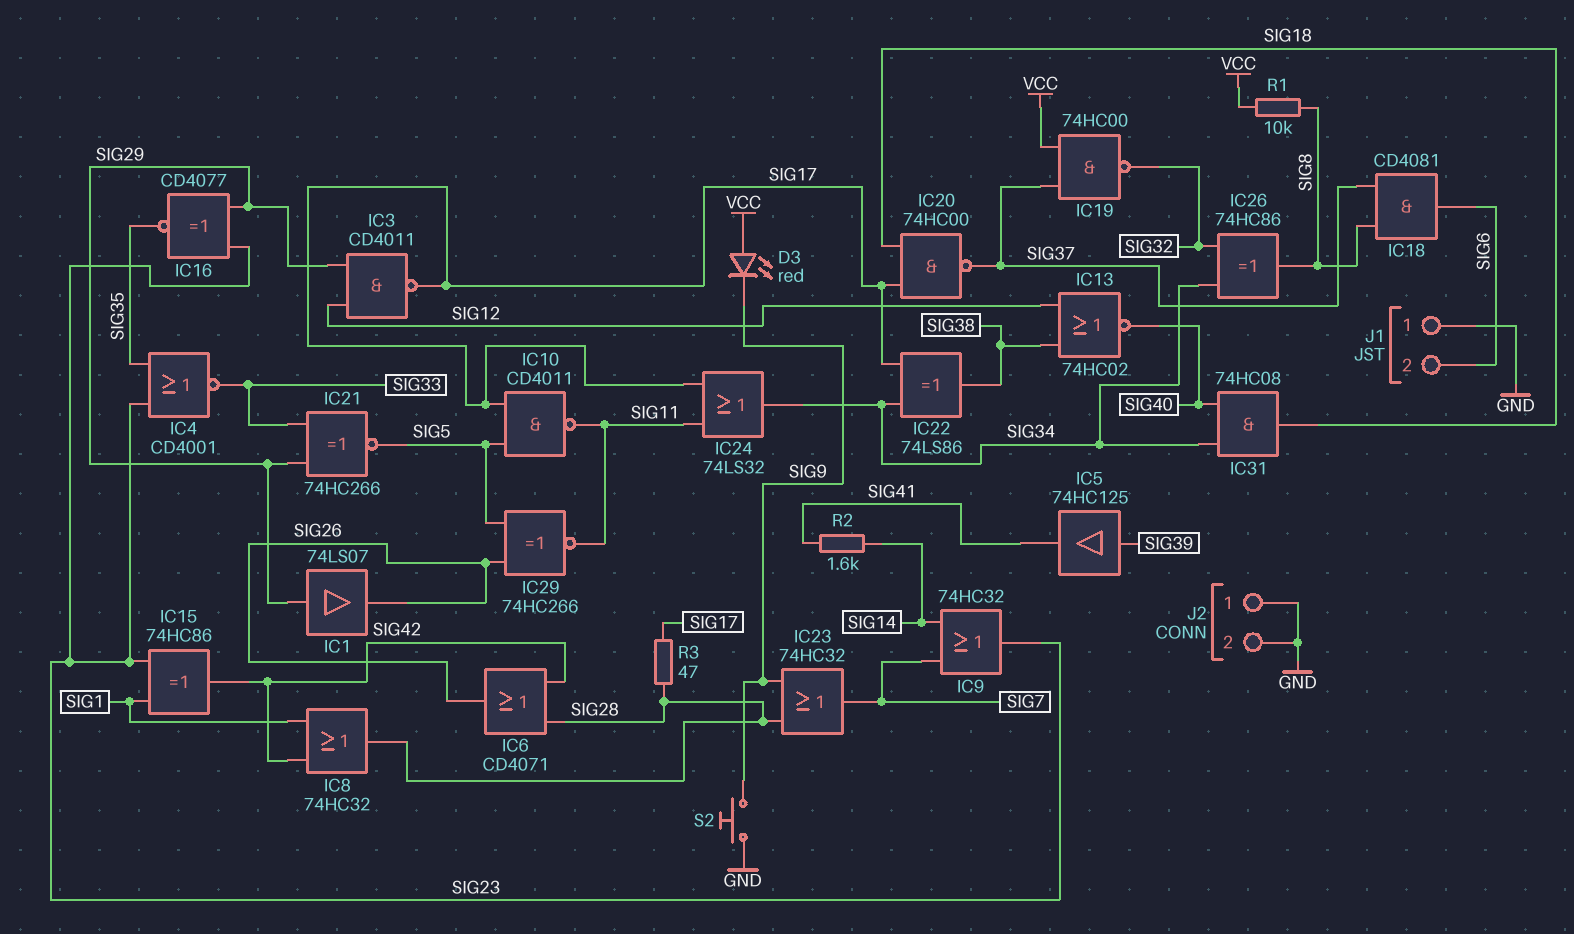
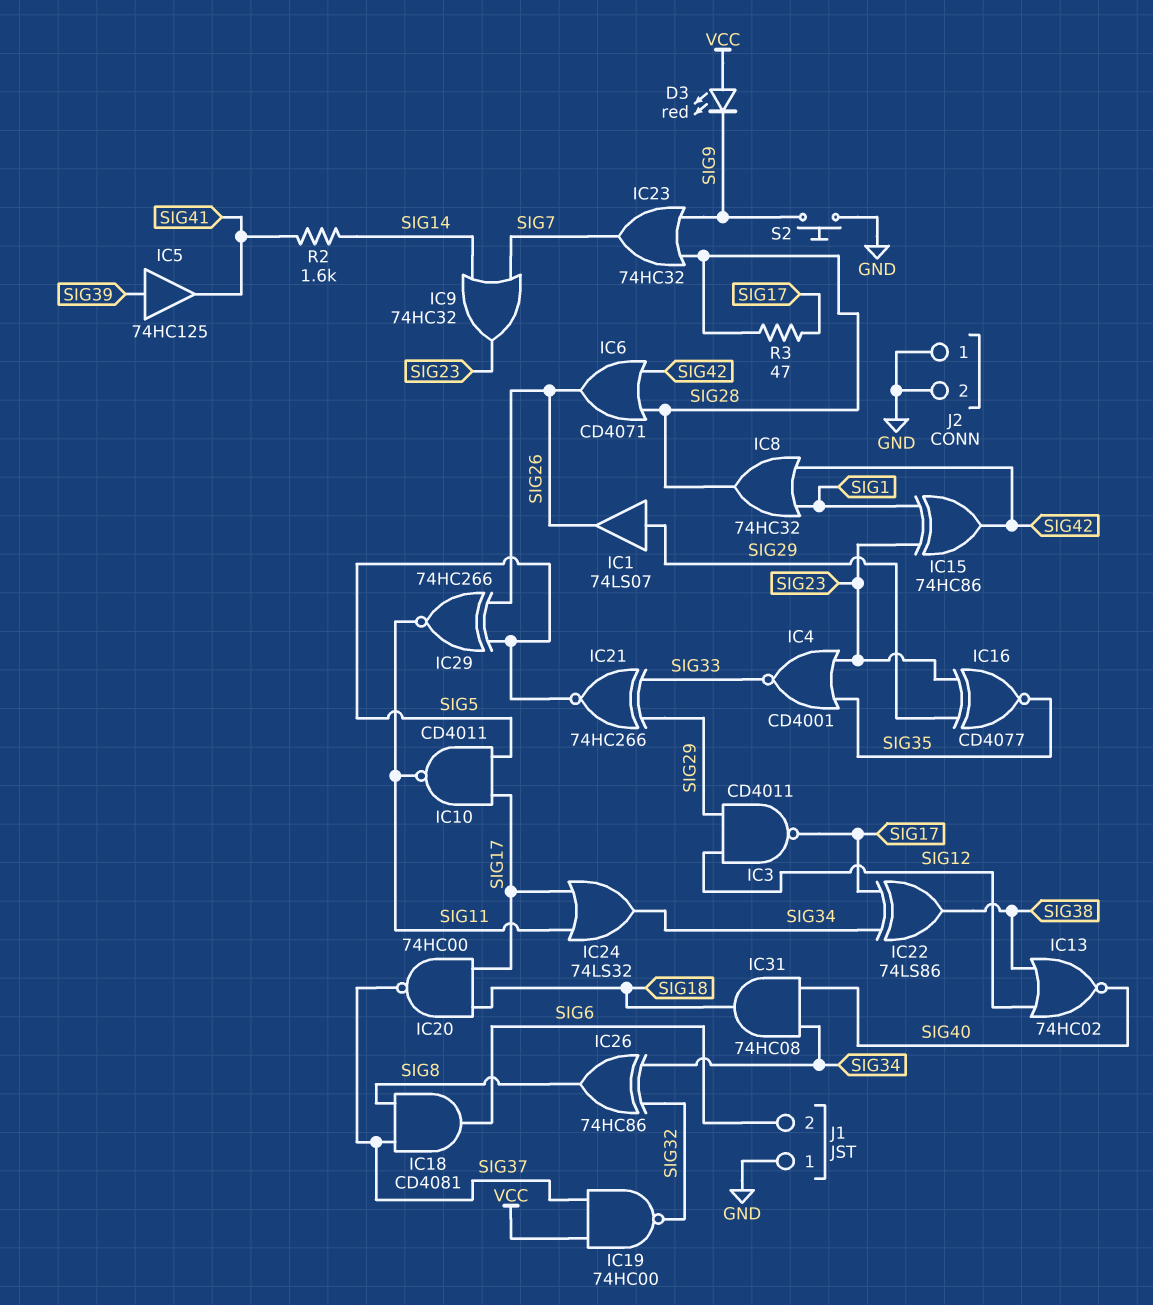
R1: 10k (SIG8, VCC) -> none

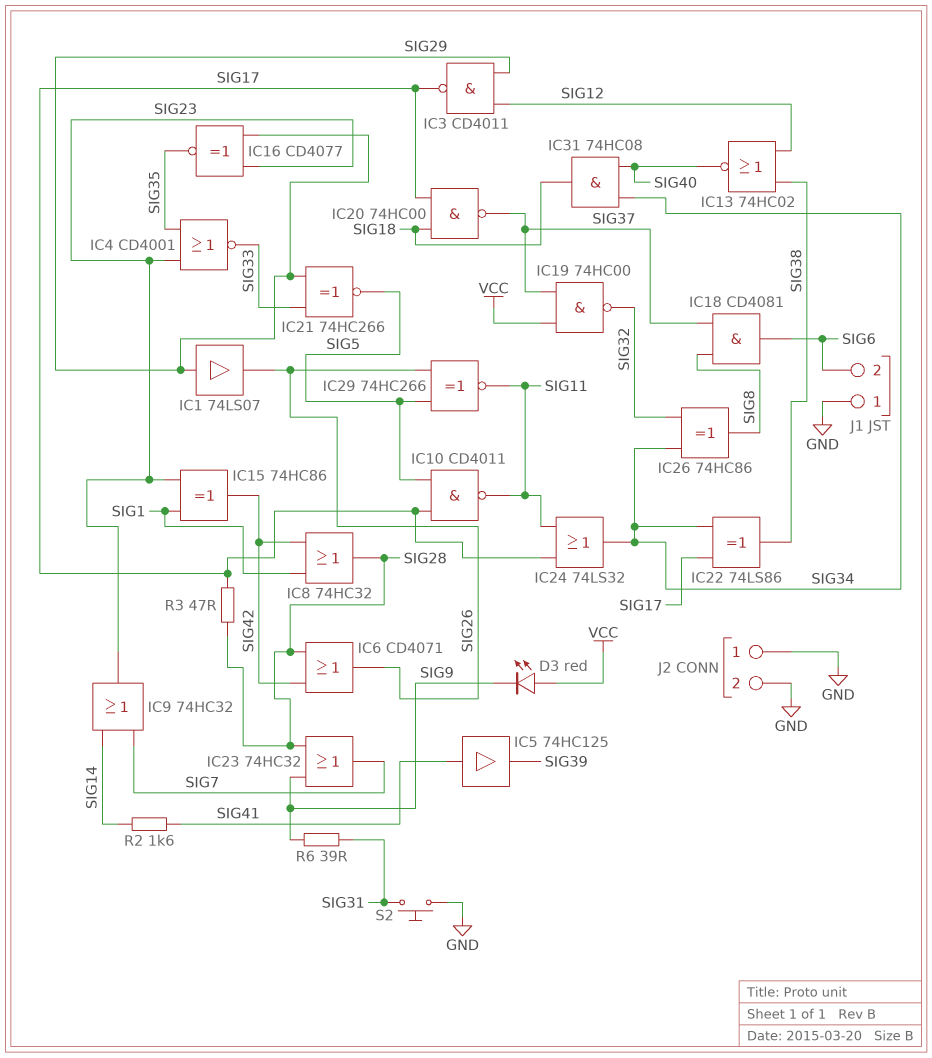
IC5: buffer 74HC125 (in SIG39, out SIG41) -> buffer 74HC125 (in SIG41, out SIG39)
R6: none -> 39 (SIG9, SIG31)
S2: button (GND, SIG9) -> button (GND, SIG31)

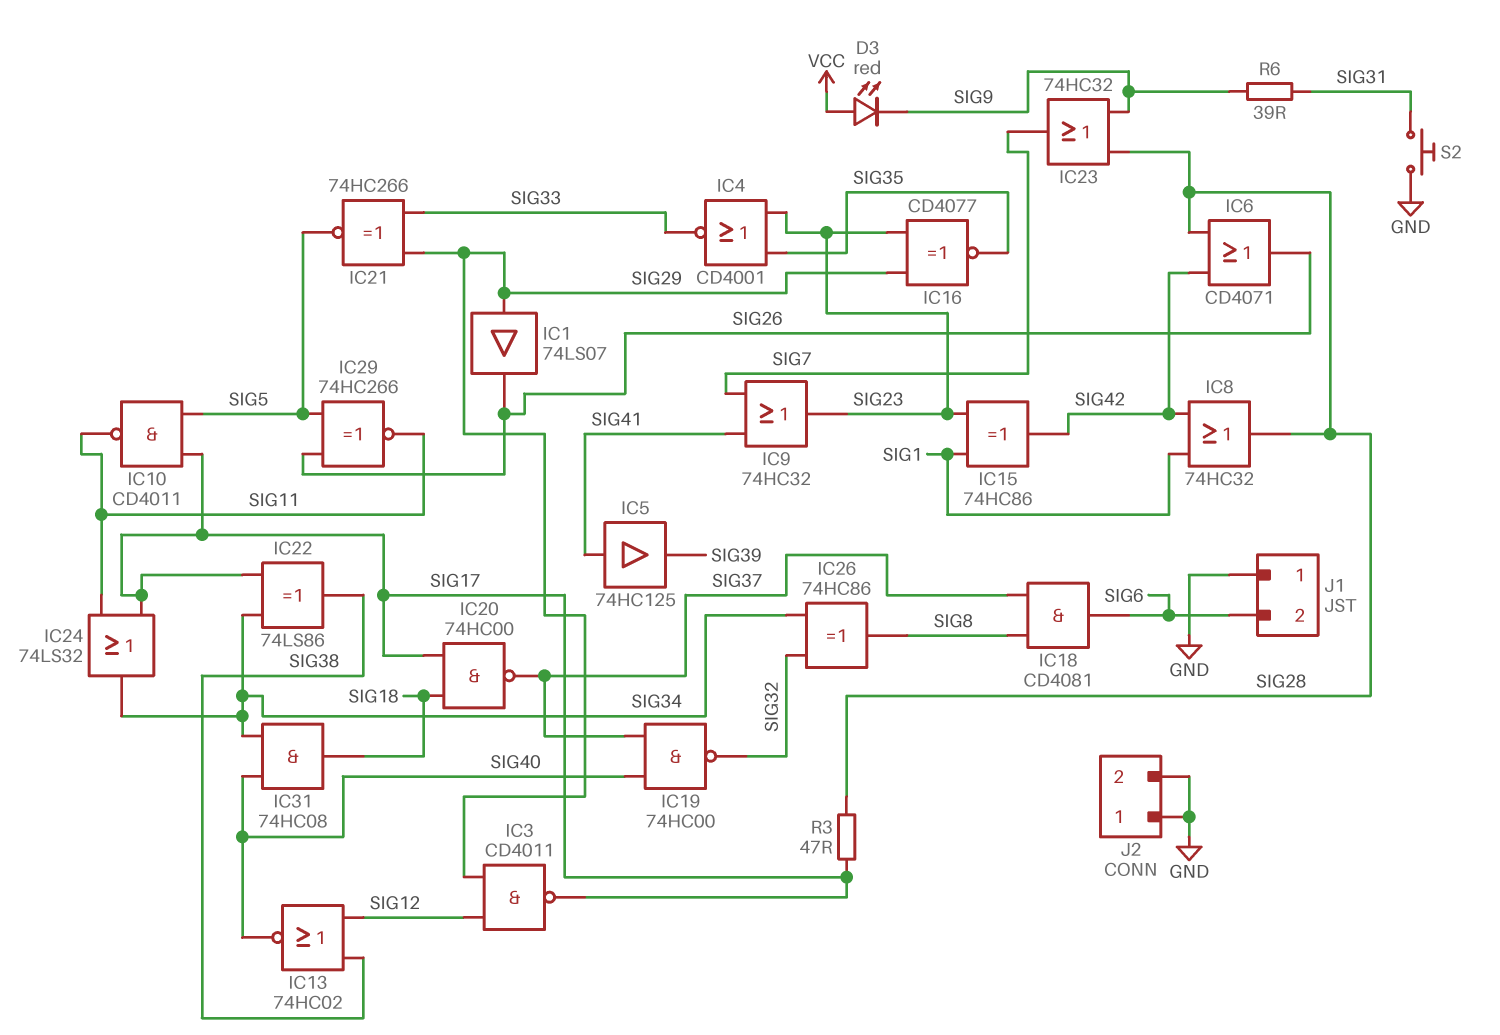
IC9: OR 74HC32 (in SIG7, in SIG14, out SIG23) -> OR 74HC32 (in SIG7, in SIG41, out SIG23)
IC19: NAND 74HC00 (in SIG37, in VCC, out SIG32) -> NAND 74HC00 (in SIG37, in SIG40, out SIG32)
R2: 1.6k (SIG14, SIG41) -> none

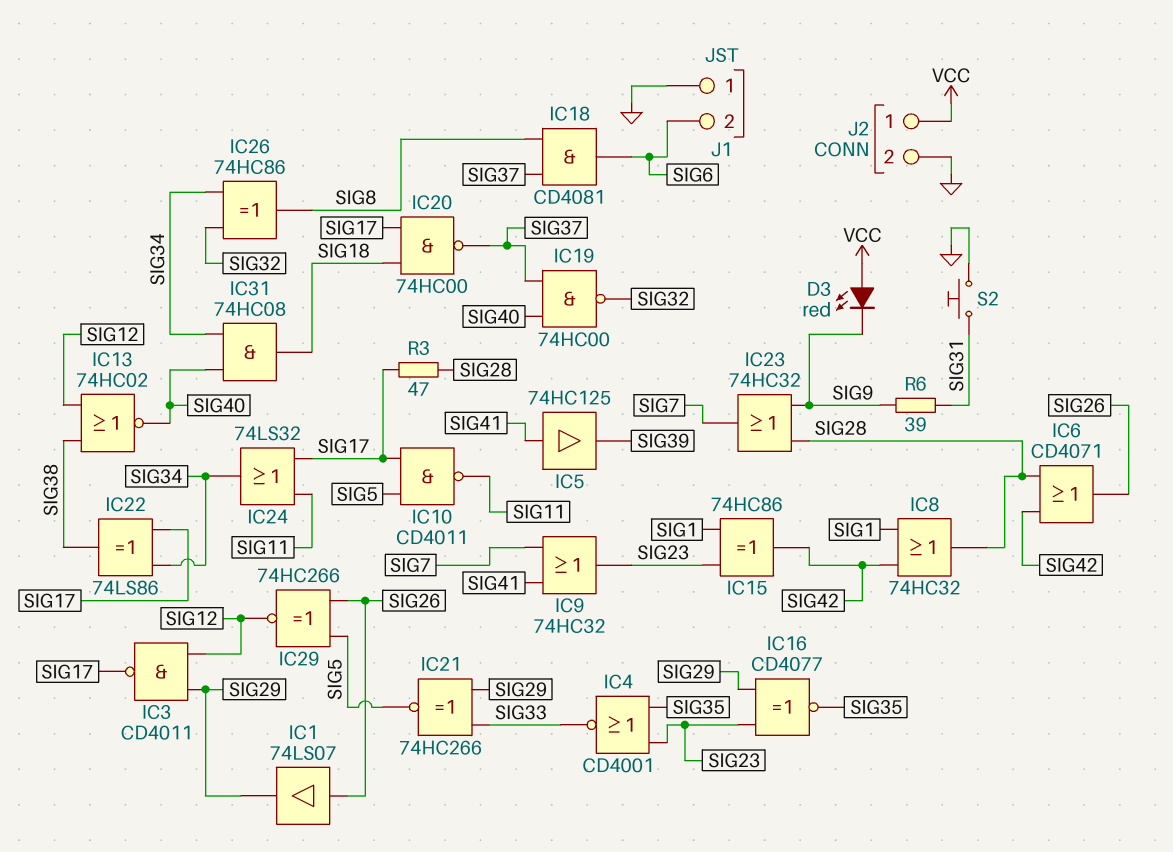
IC1: buffer 74LS07 (in SIG29, out SIG26) -> buffer 74LS07 (in SIG26, out SIG29)
IC29: XNOR 74HC266 (in SIG5, in SIG26, out SIG11) -> XNOR 74HC266 (in SIG5, in SIG26, out SIG12)
J2 pin 1: GND -> VCC

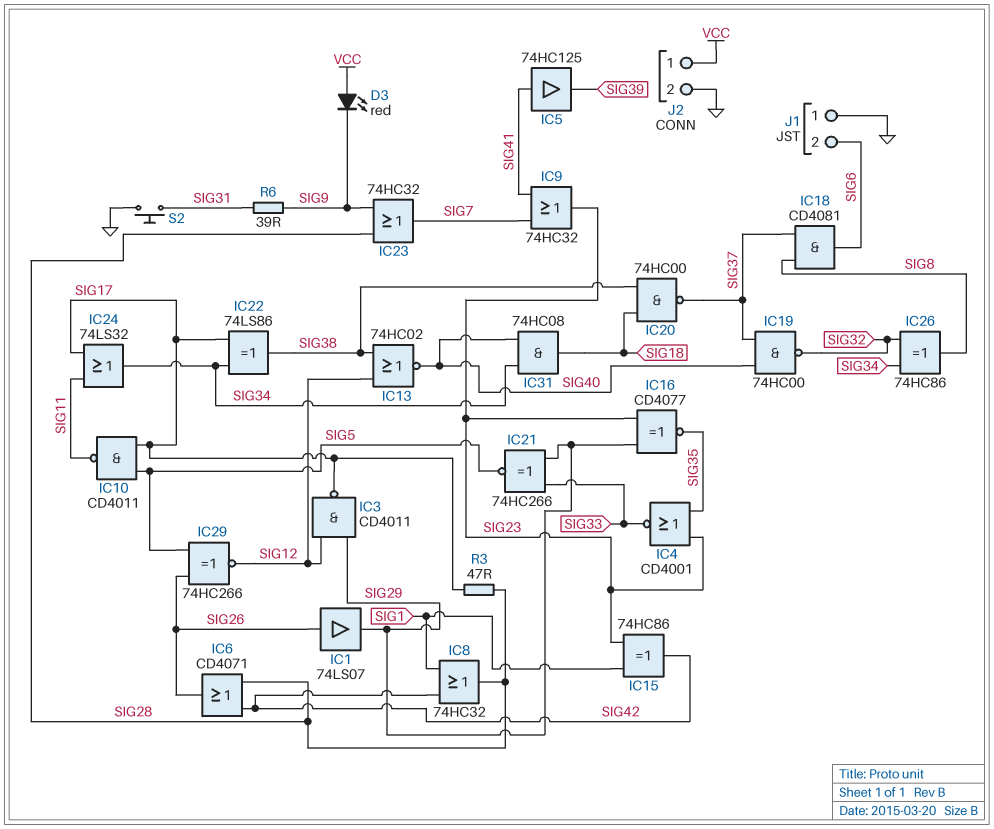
IC20: NAND 74HC00 (in SIG17, in SIG18, out SIG37) -> NAND 74HC00 (in SIG18, in SIG38, out SIG37)

